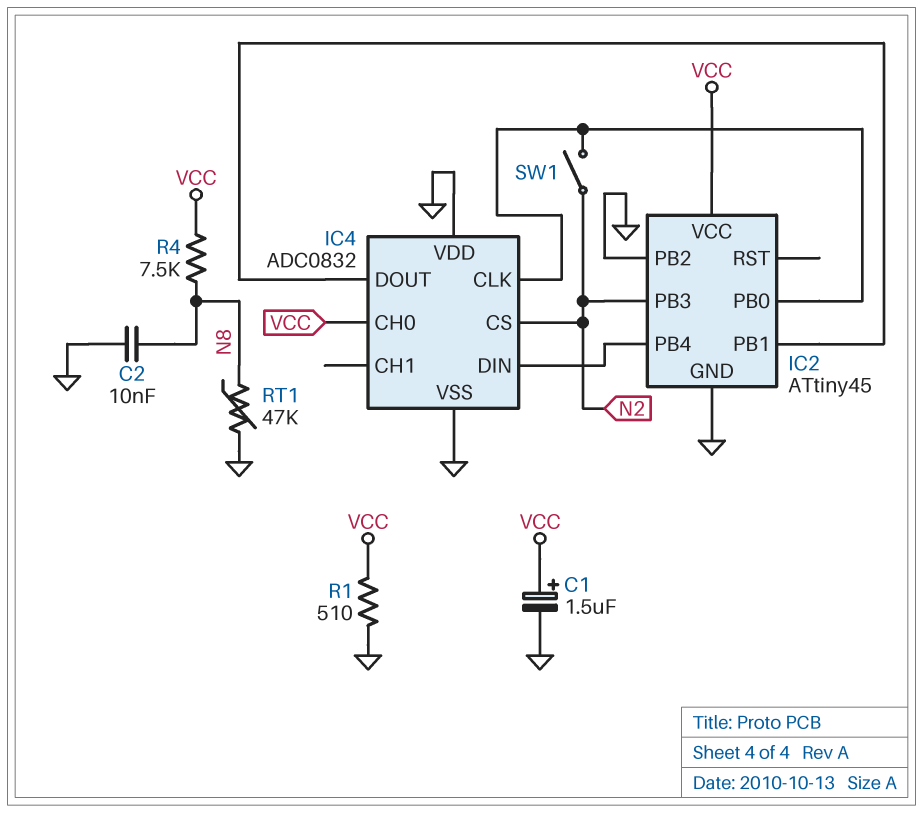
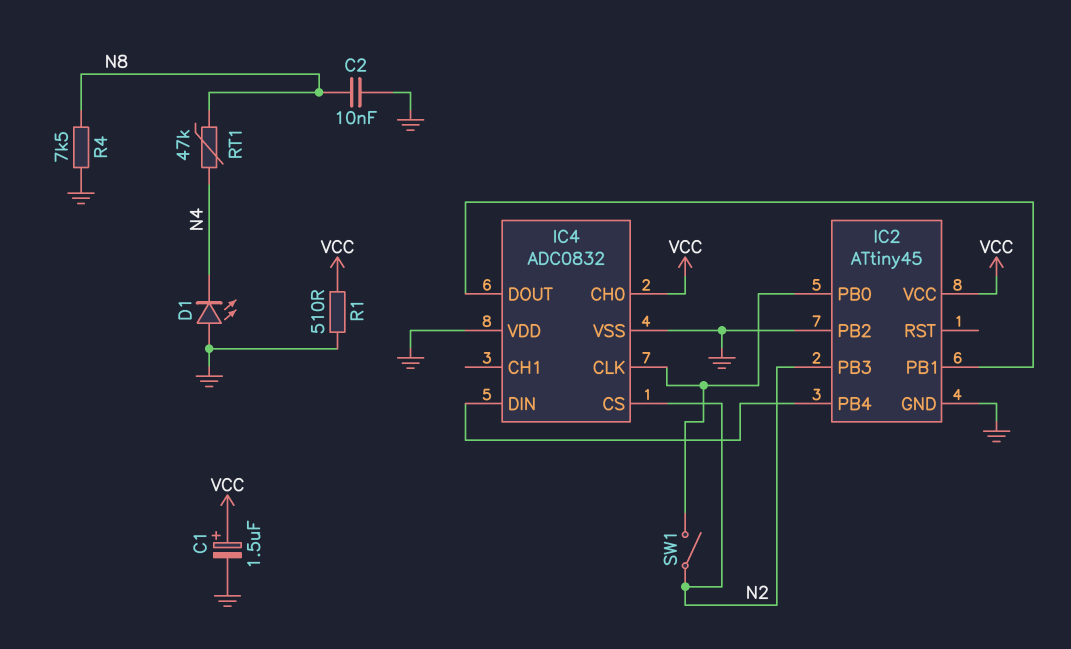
D1: none -> LED (A GND, K N4)
R4: 7.5k (N8, VCC) -> 7.5k (GND, N8)
RT1: 47k (GND, N8) -> 47k (N4, N8)

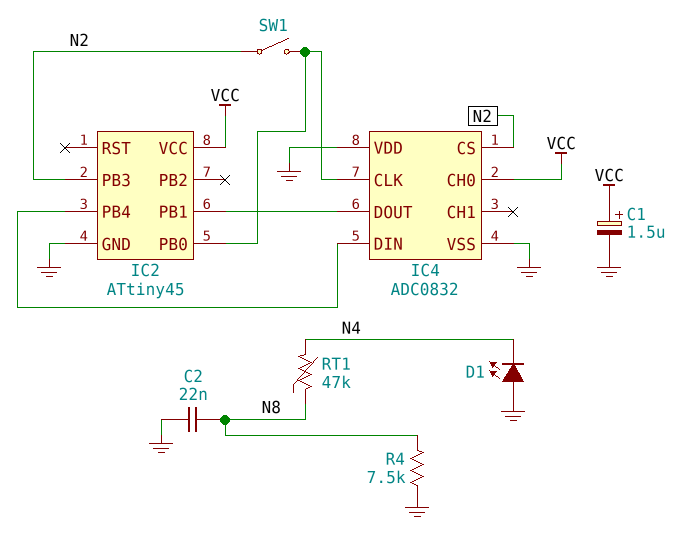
C2: 10nF (GND, N8) -> 22nF (GND, N8)
IC2 pin PB2: GND -> none
R1: 510 (GND, VCC) -> none

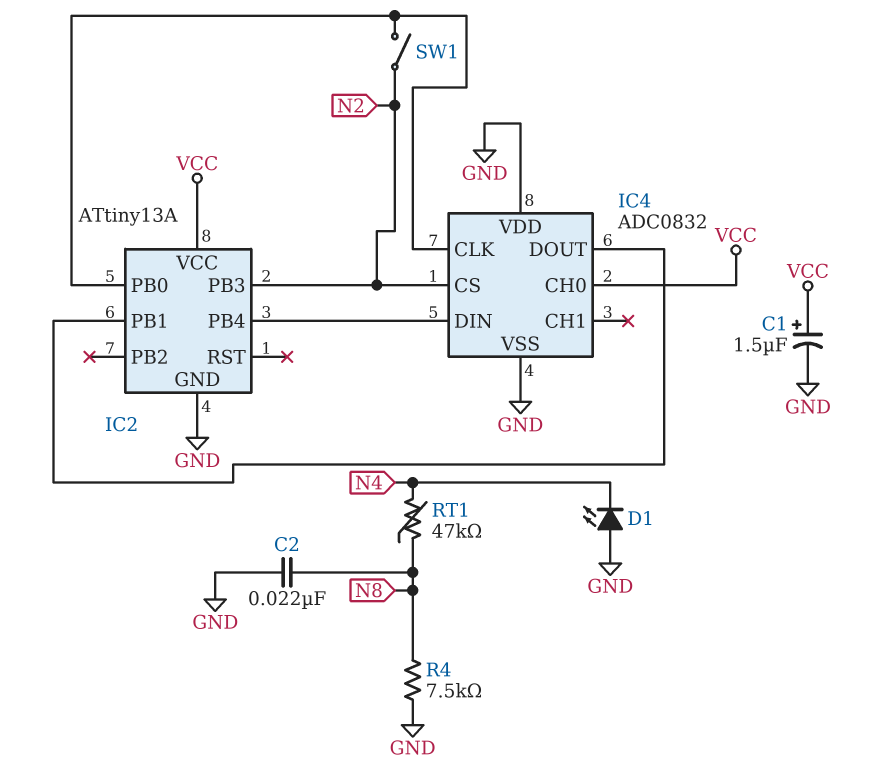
IC2: ATtiny45 -> ATtiny13A

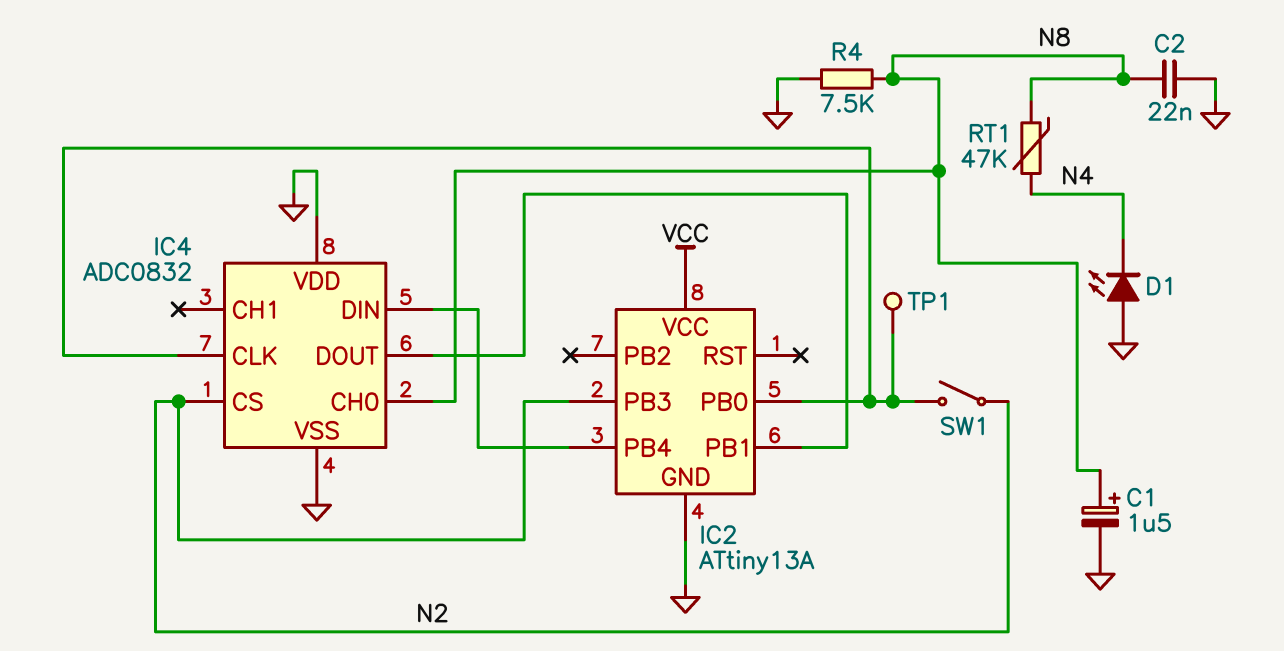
C1: 1.5uF (plus VCC, minus GND) -> 1.5uF (plus N8, minus GND)
IC4 pin CH0: VCC -> N8
TP1: none -> test point (IC2/PB0)

